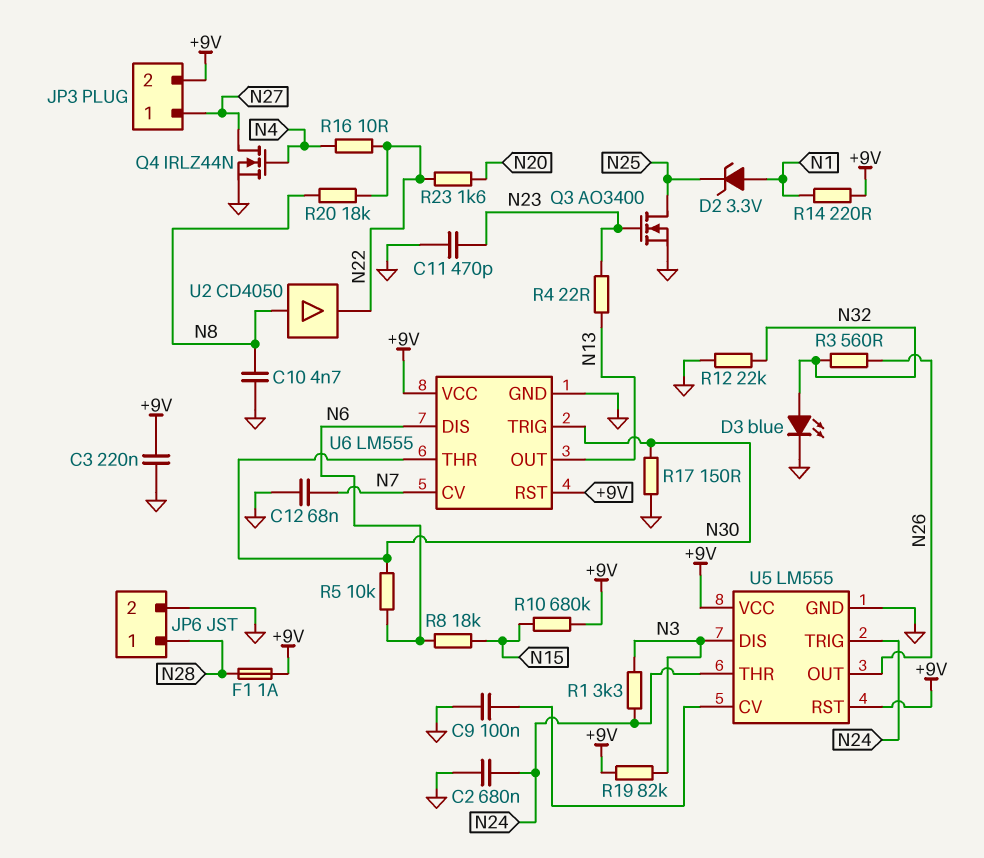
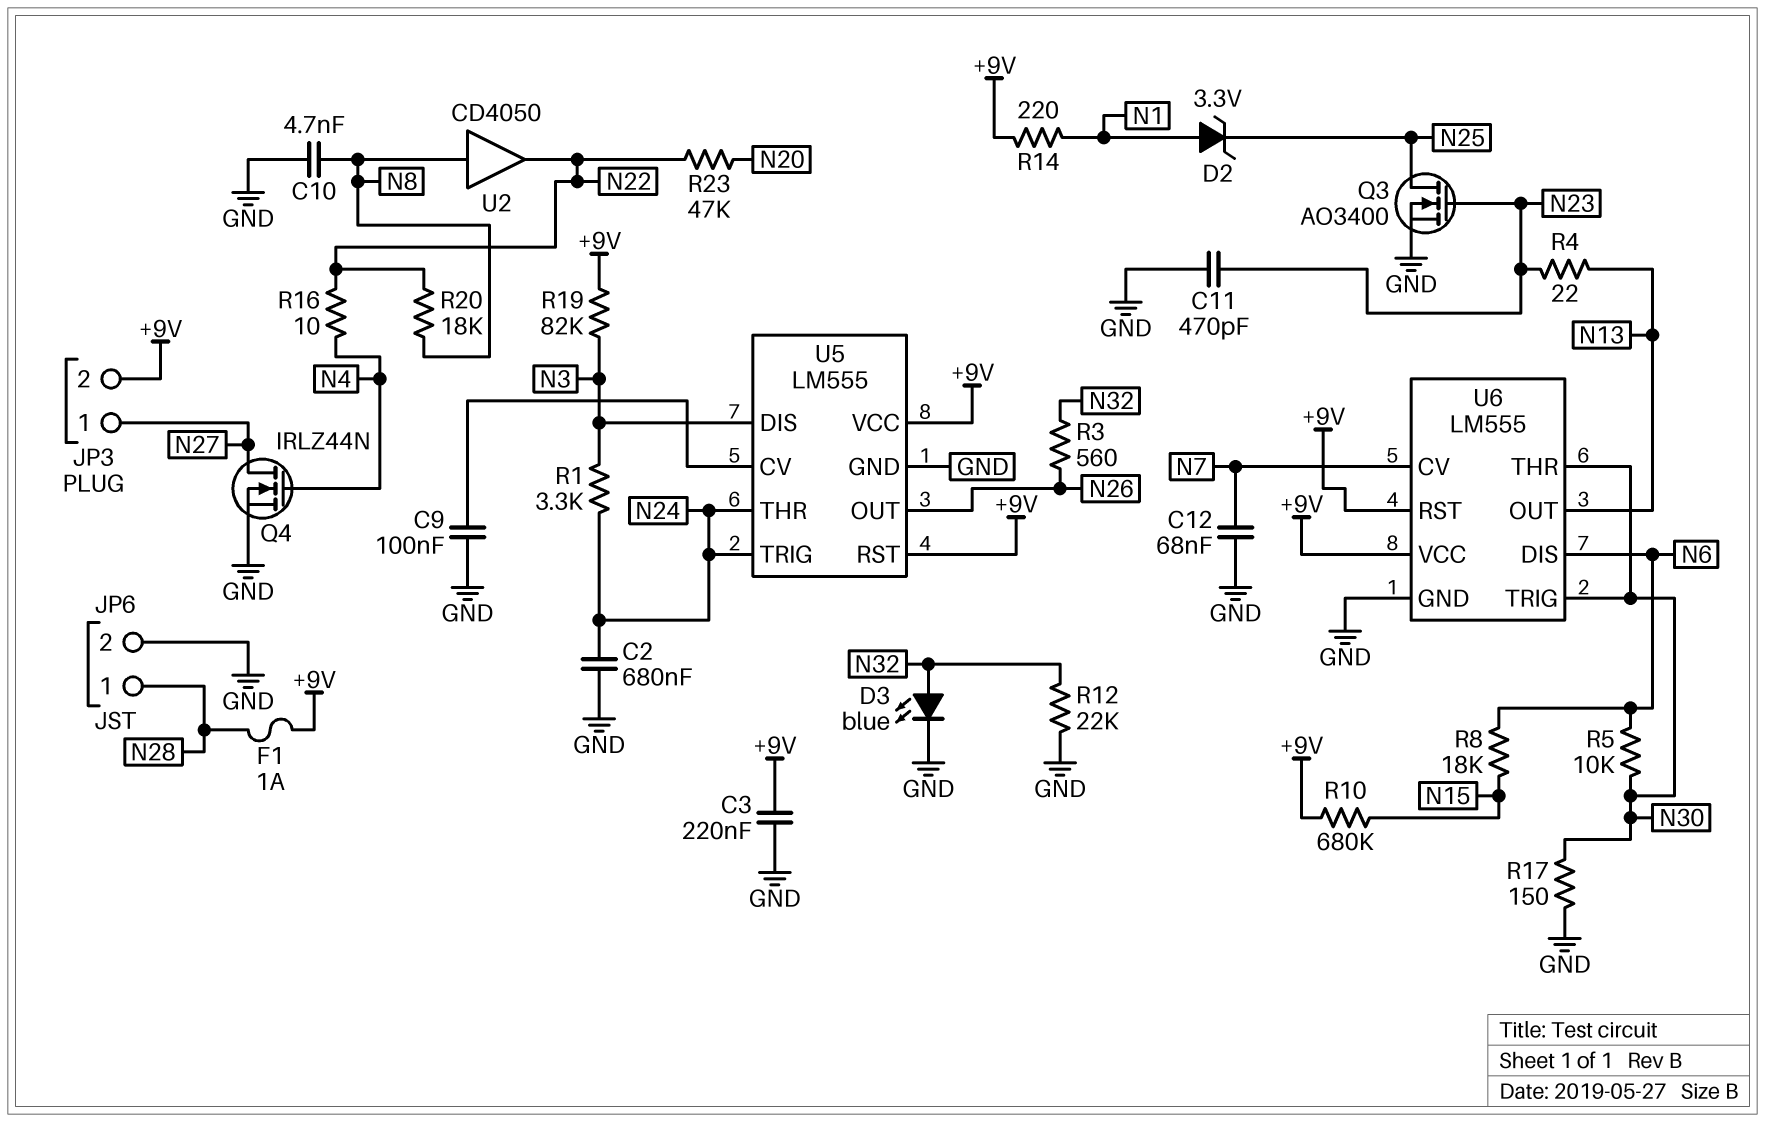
R23: 1.6k (N20, N22) -> 47k (N20, N22)

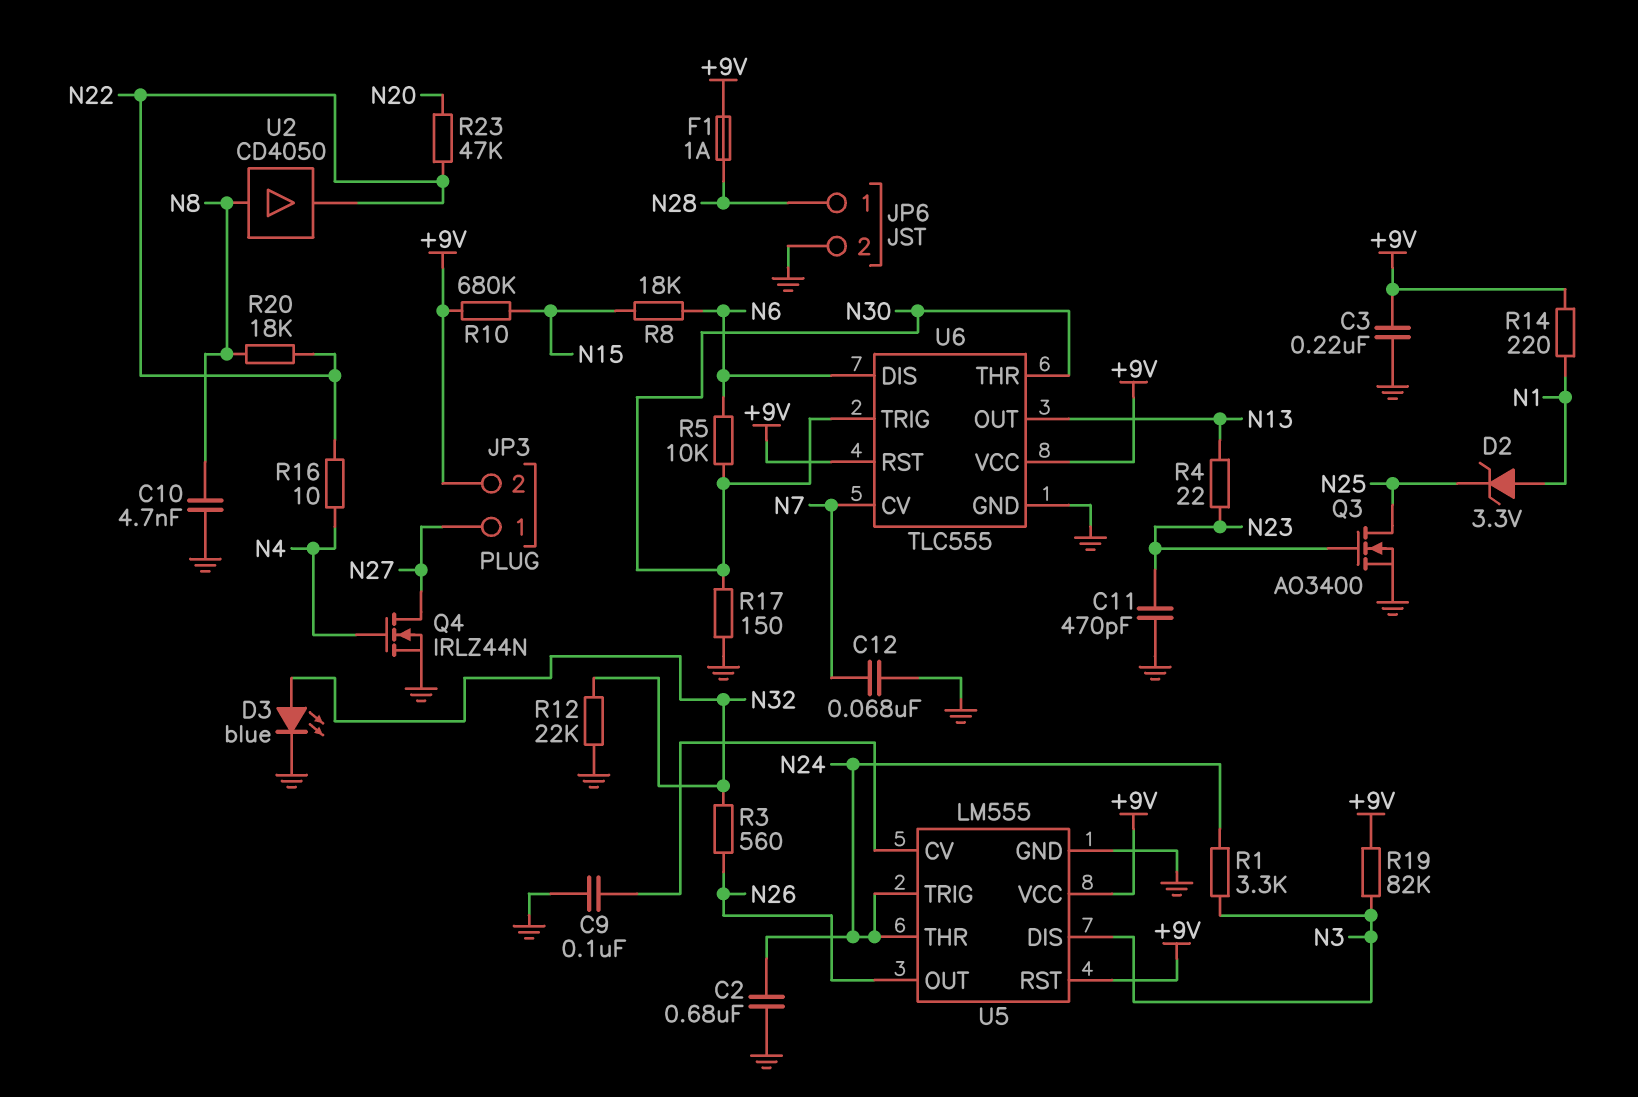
U6: LM555 -> TLC555

